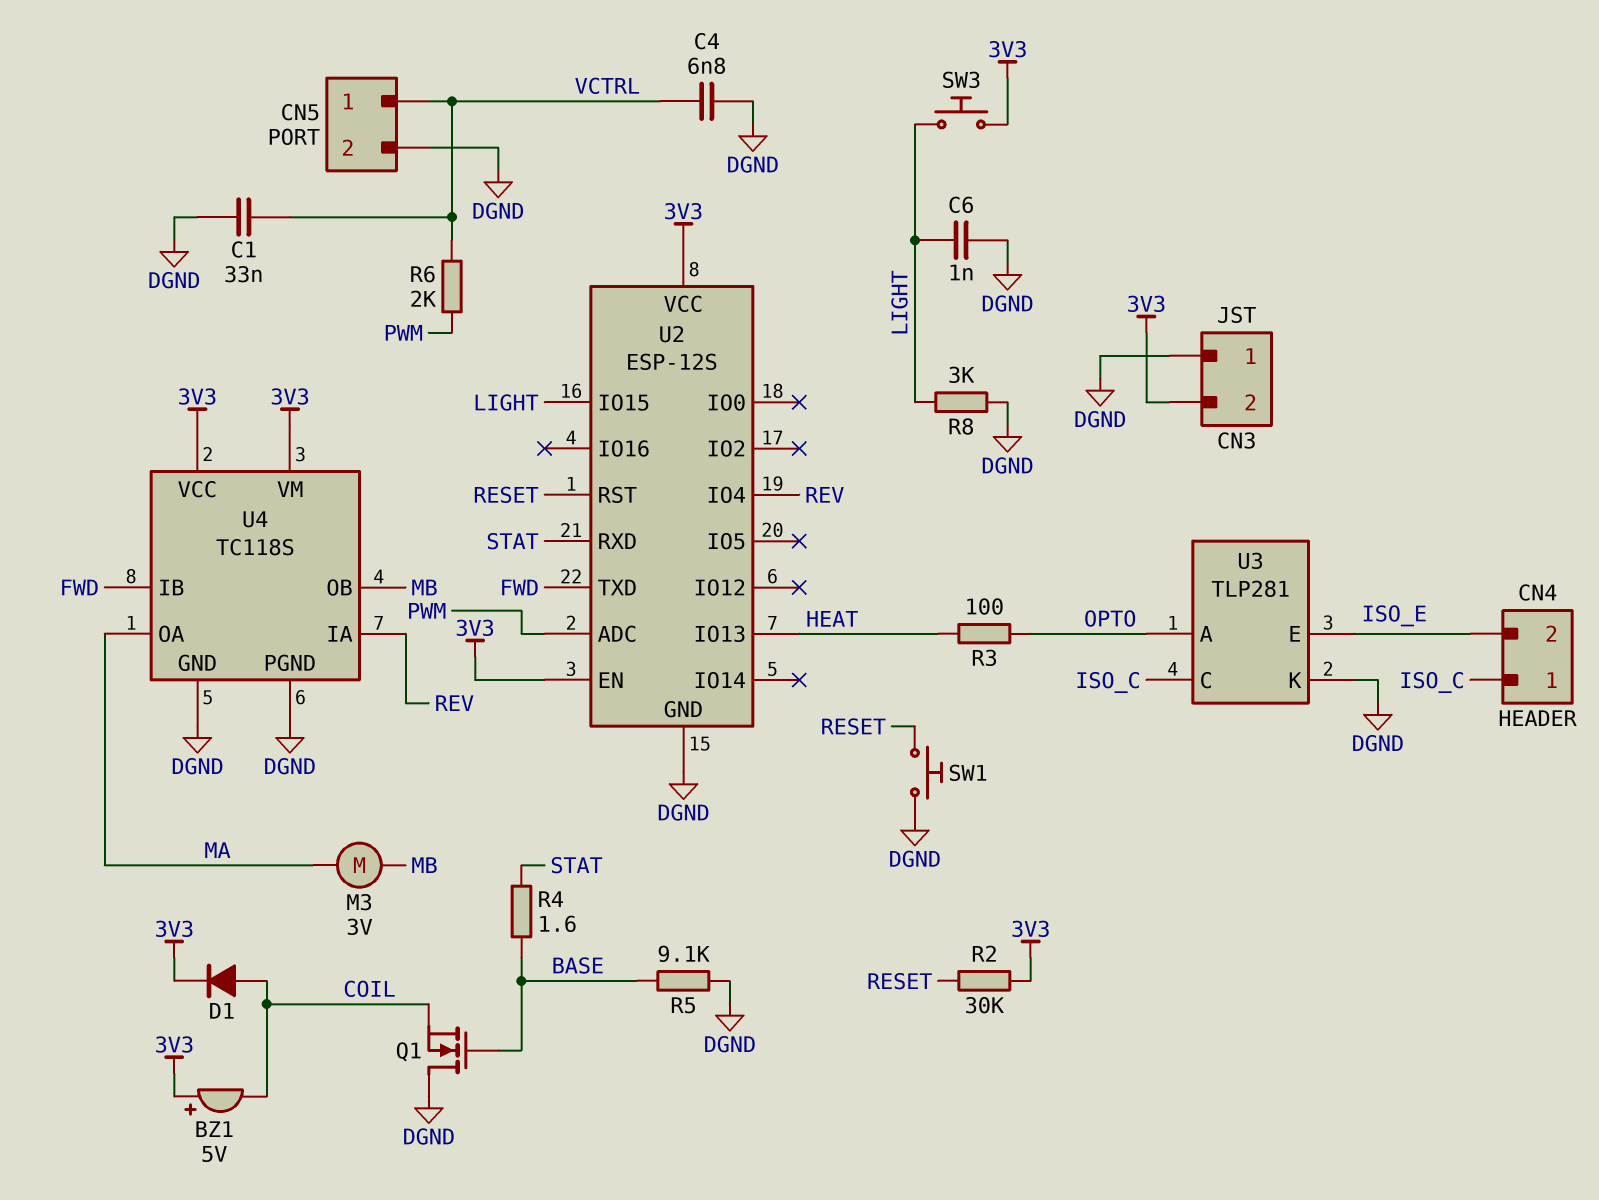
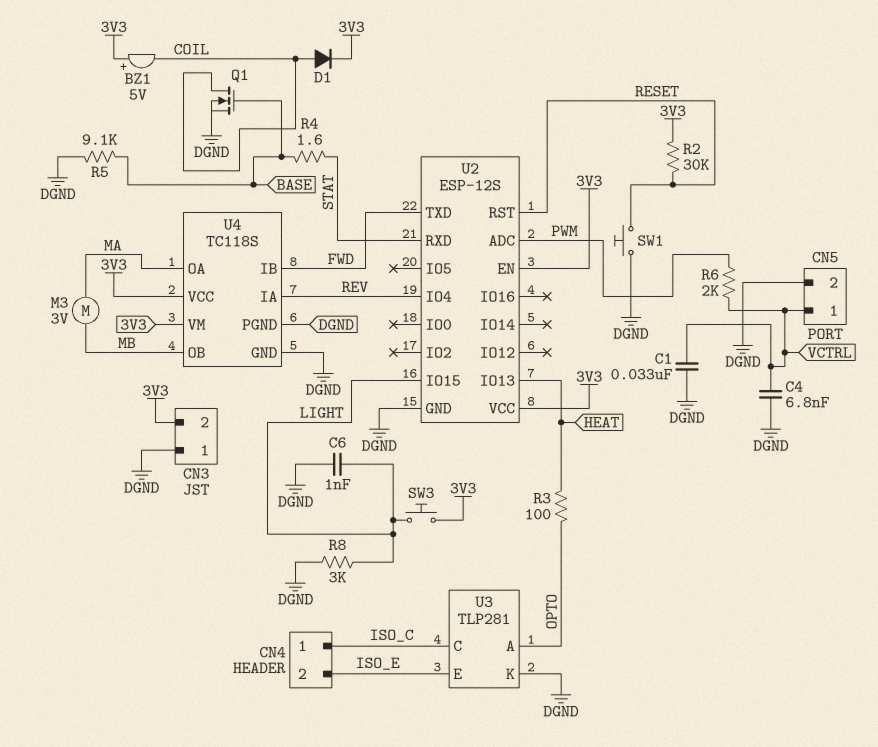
Q1: NMOS (G BASE, D DGND, S COIL) -> NMOS (G BASE, D COIL, S DGND)

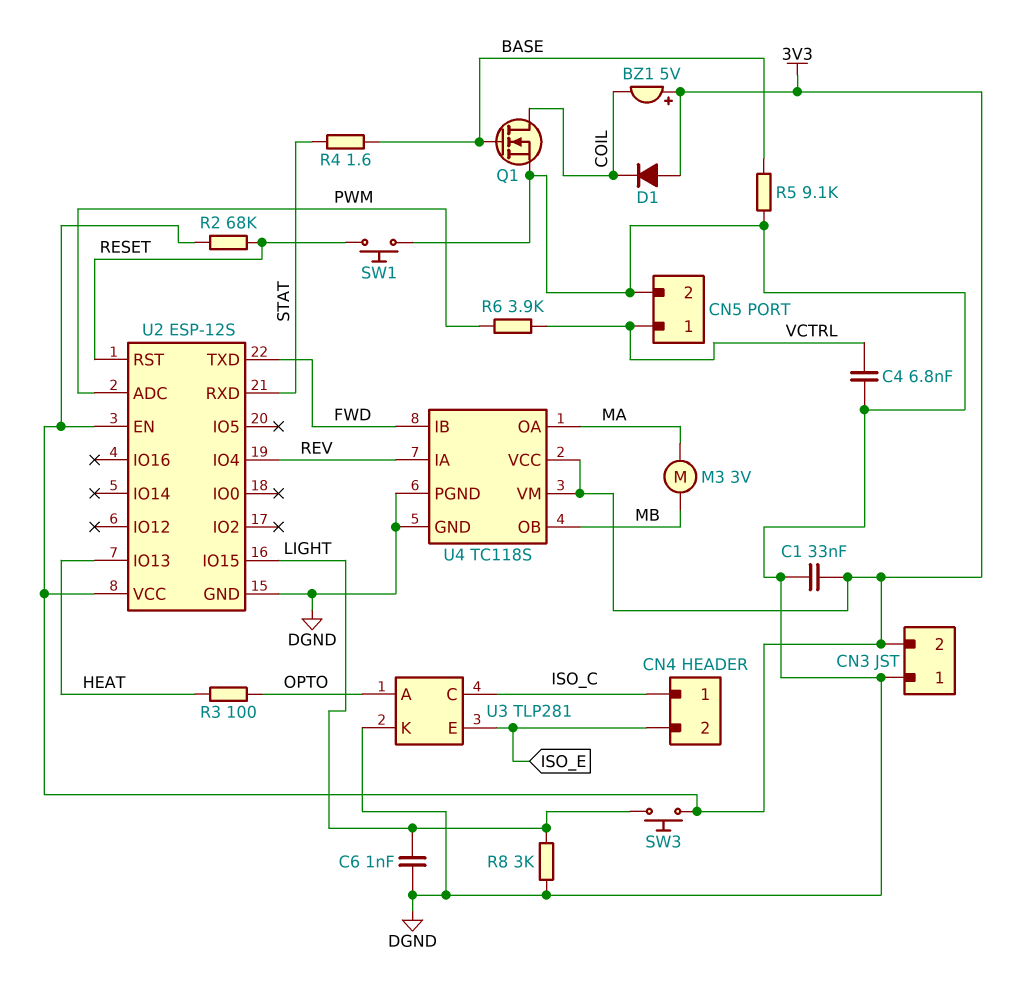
C1: 33nF (DGND, VCTRL) -> 33nF (3V3, DGND)
D1: diode (A COIL, K 3V3) -> diode (A 3V3, K COIL)
R2: 30k (3V3, RESET) -> 68k (3V3, RESET)
R6: 2k (PWM, VCTRL) -> 3.9k (PWM, VCTRL)

